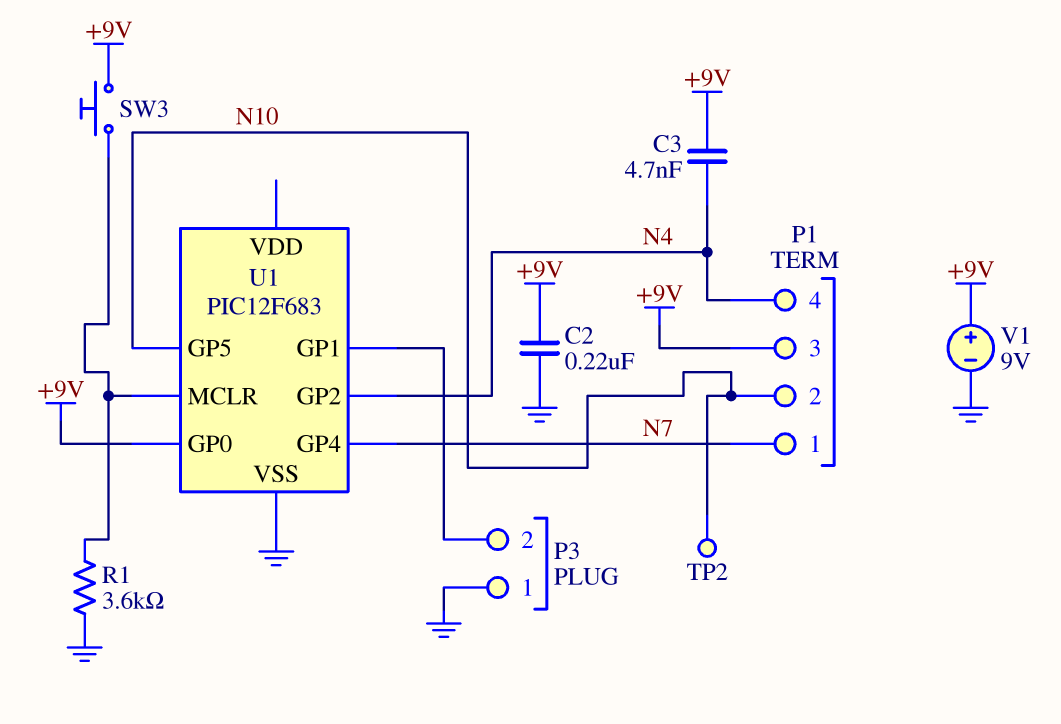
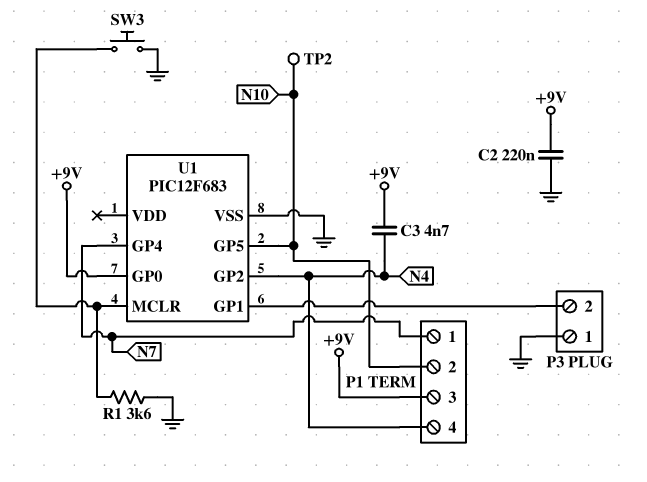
SW3: button (+9V, U1/MCLR) -> button (GND, U1/MCLR)
V1: 9V (plus +9V, minus GND) -> none

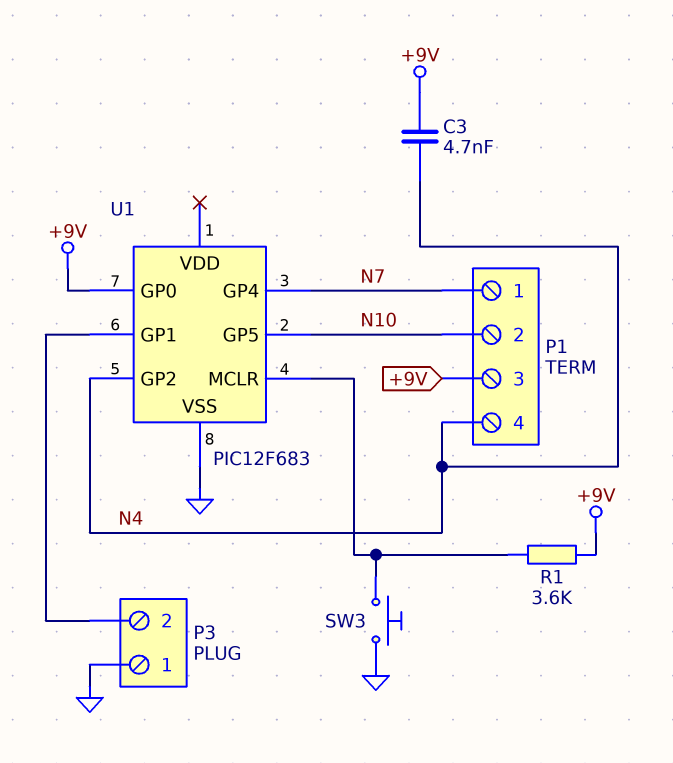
C2: 220nF (+9V, GND) -> none
R1: 3.6k (GND, U1/MCLR) -> 3.6k (+9V, U1/MCLR)
TP2: test point (N10) -> none

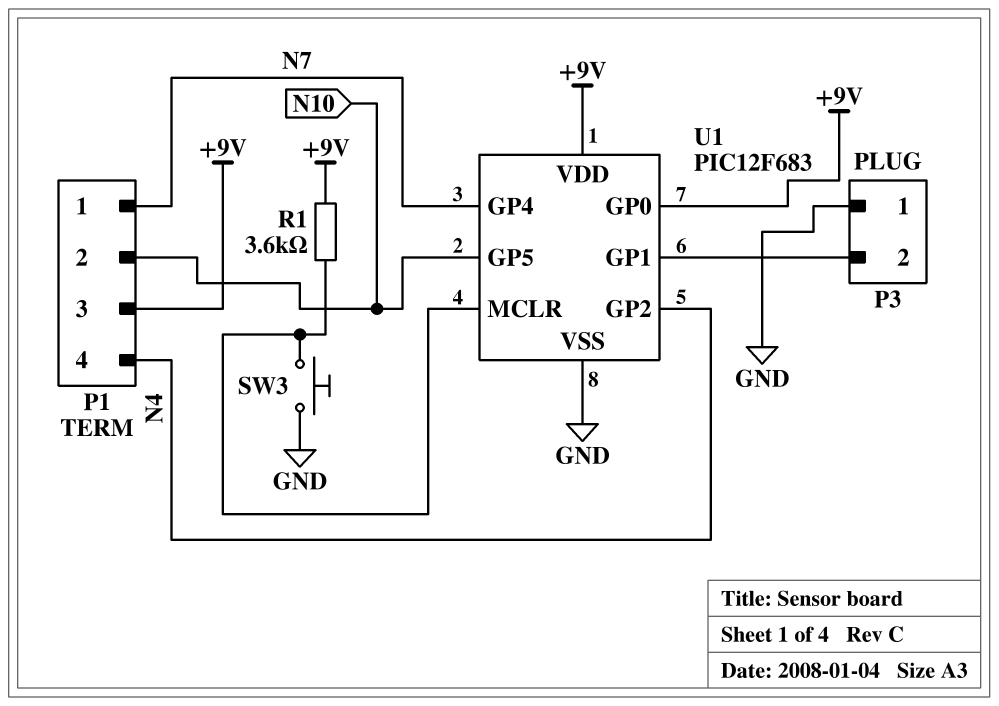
C3: 4.7nF (+9V, N4) -> none
U1 pin VDD: none -> +9V

